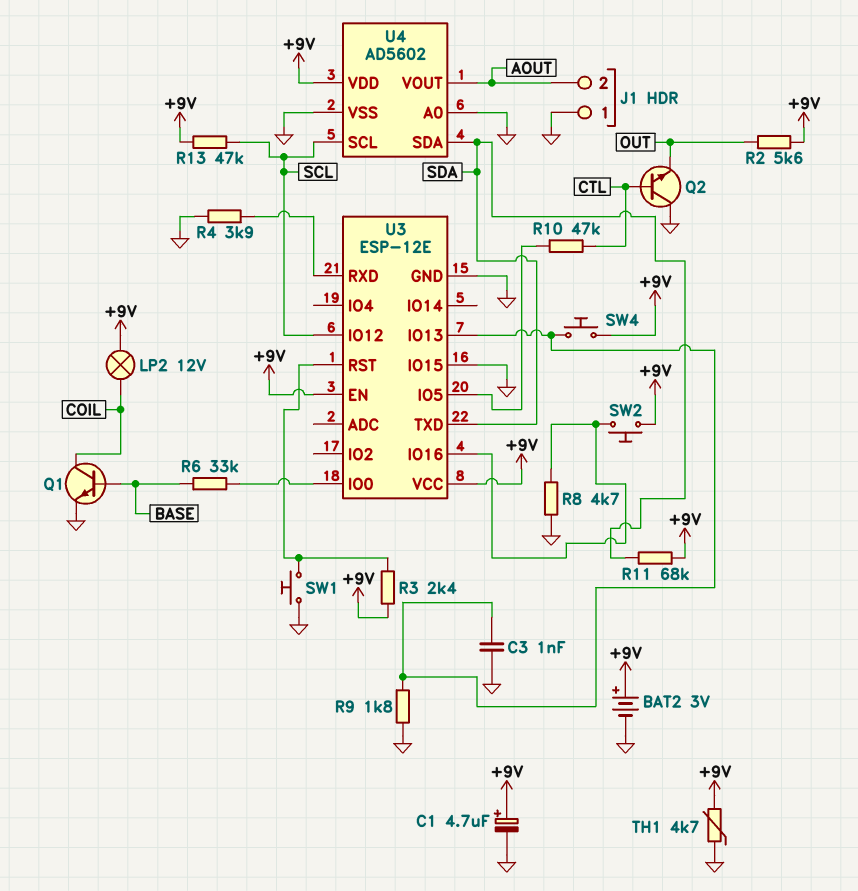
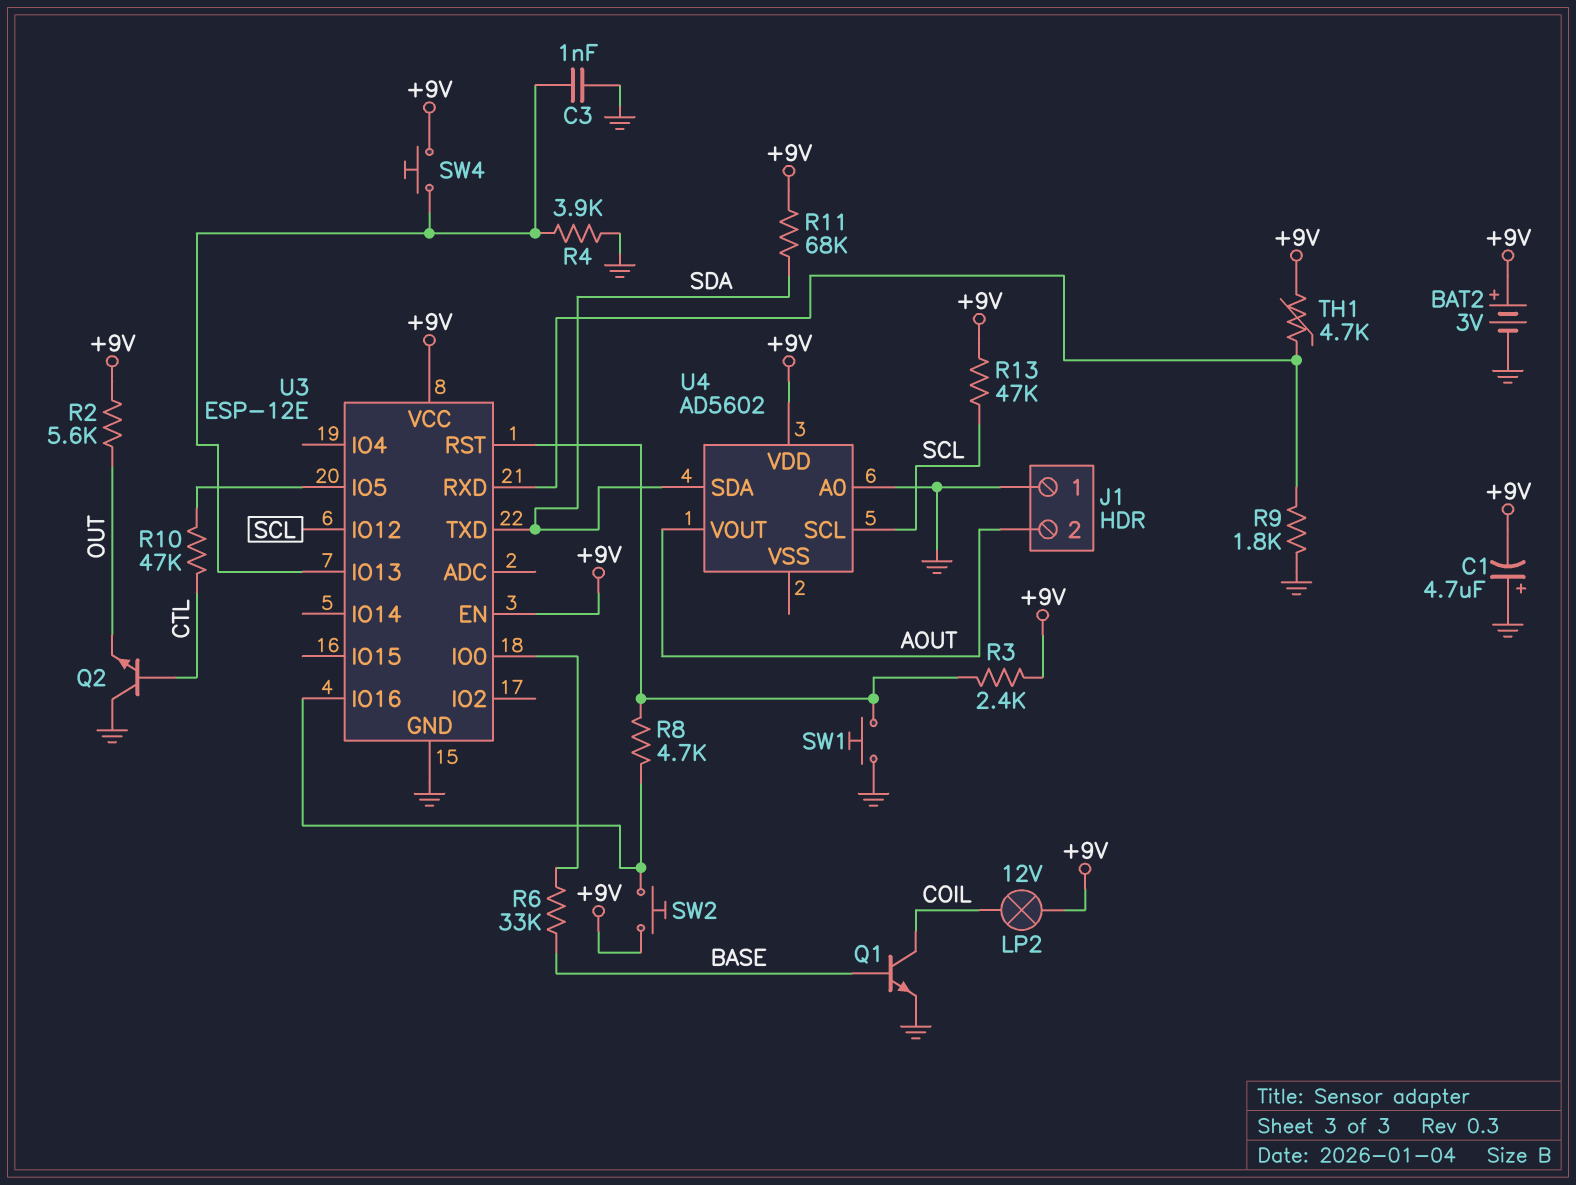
C1: 4.7uF (plus +9V, minus GND) -> 4.7uF (plus GND, minus +9V)
R4: 3.9k (GND, U3/RXD) -> 3.9k (GND, U3/IO13)
R8: 4.7k (GND, U3/IO16) -> 4.7k (U3/IO16, U3/RST)
R9: 1.8k (GND, U3/IO13) -> 1.8k (GND, U3/RXD)
TH1: 4.7k (+9V, GND) -> 4.7k (+9V, U3/RXD)
U3 pin IO15: GND -> none
U4 pin VSS: GND -> none

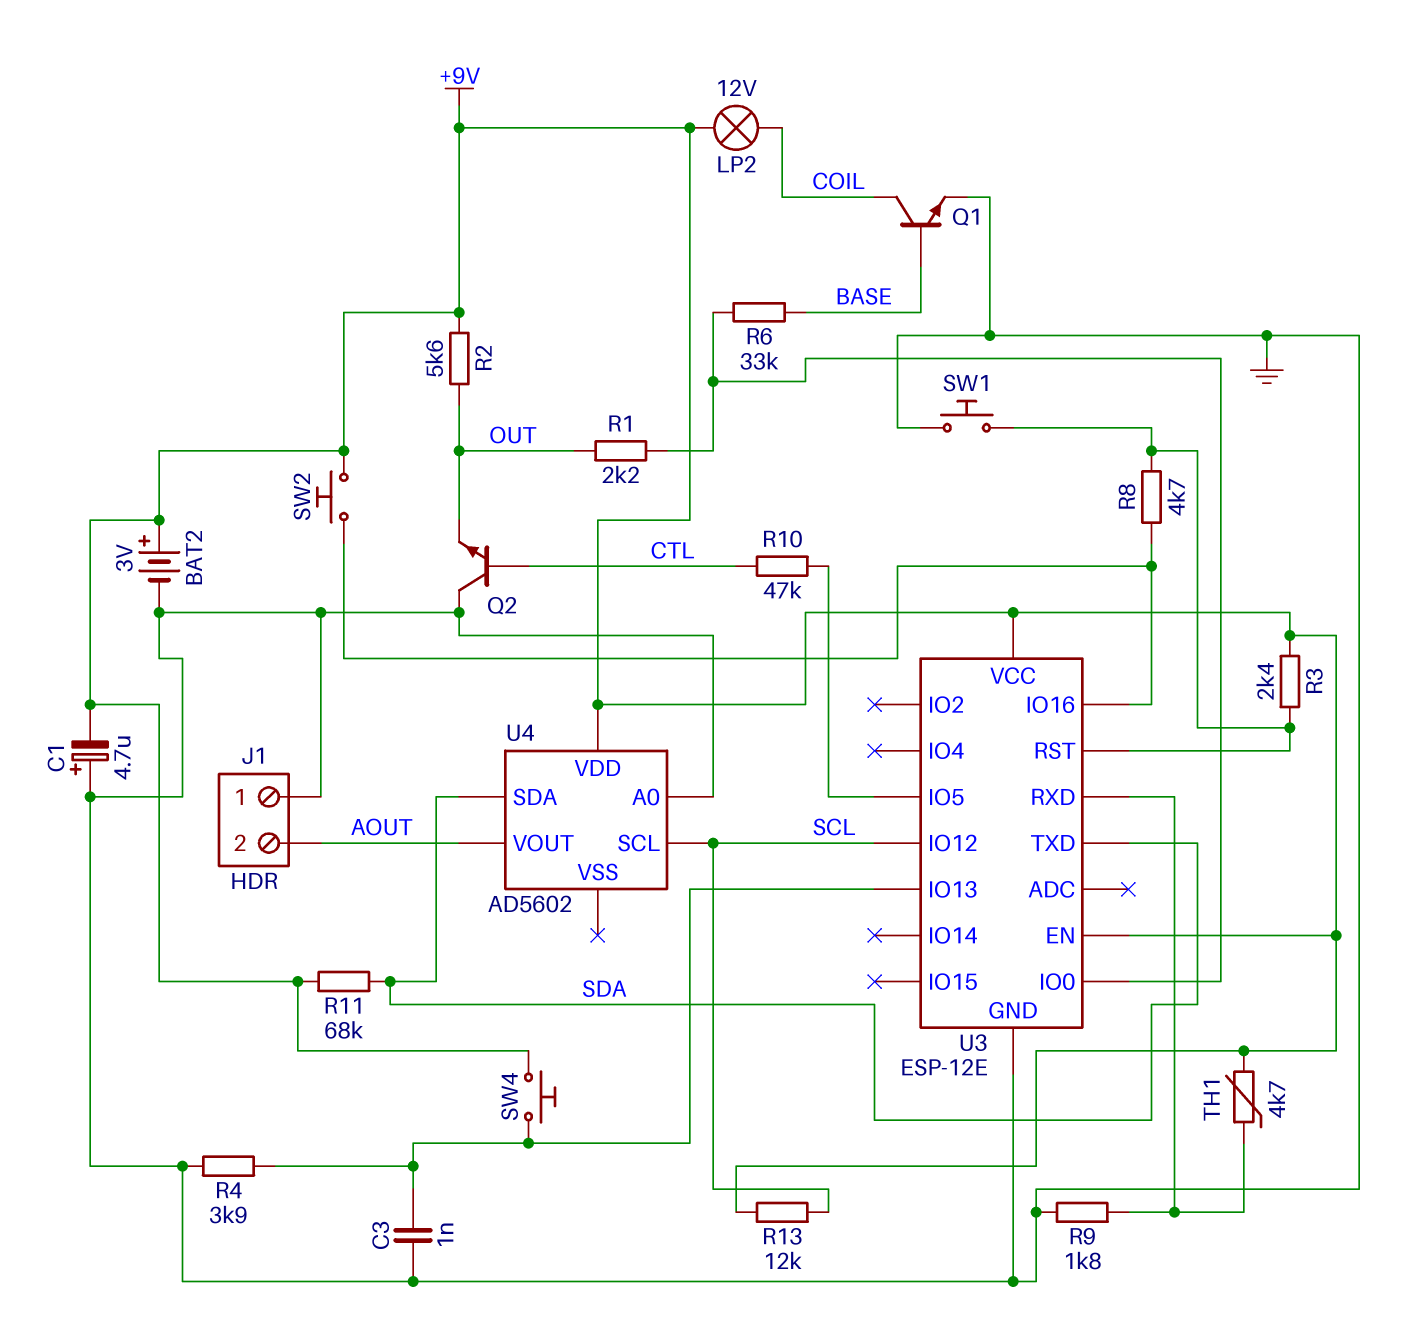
R1: none -> 2.2k (OUT, U3/IO0)
R13: 47k (+9V, SCL) -> 12k (+9V, SCL)

